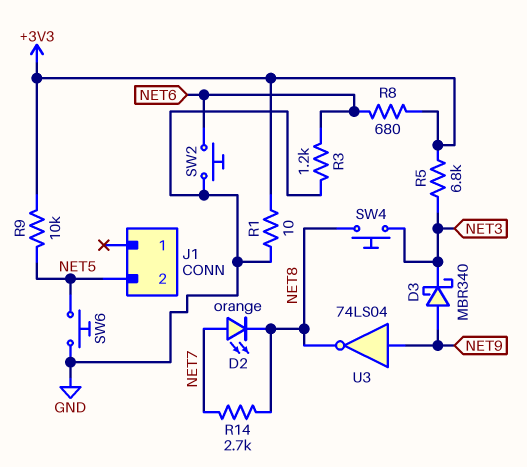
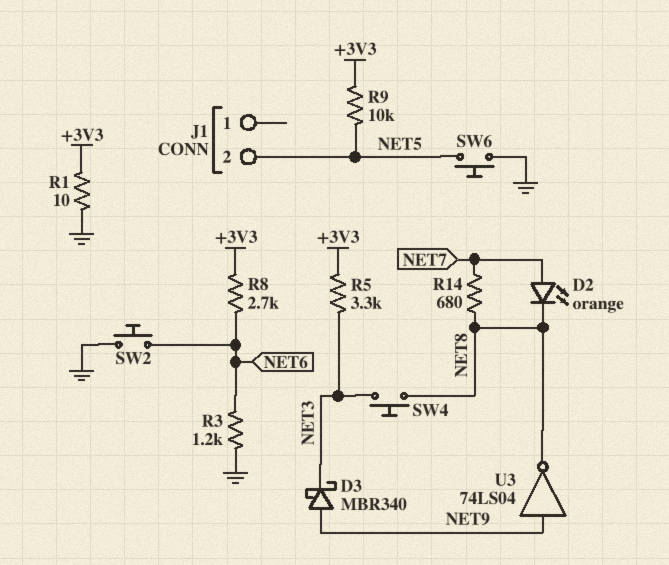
R5: 6.8k (+3V3, NET3) -> 3.3k (+3V3, NET3)
R8: 680 (+3V3, NET6) -> 2.7k (+3V3, NET6)
R14: 2.7k (NET7, NET8) -> 680 (NET7, NET8)

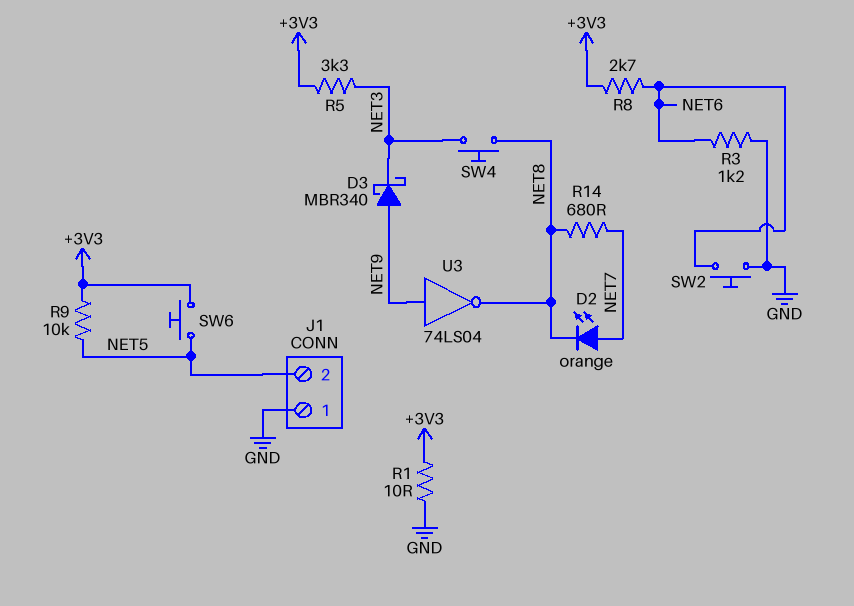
J1 pin 1: none -> GND
SW6: button (GND, NET5) -> button (+3V3, NET5)

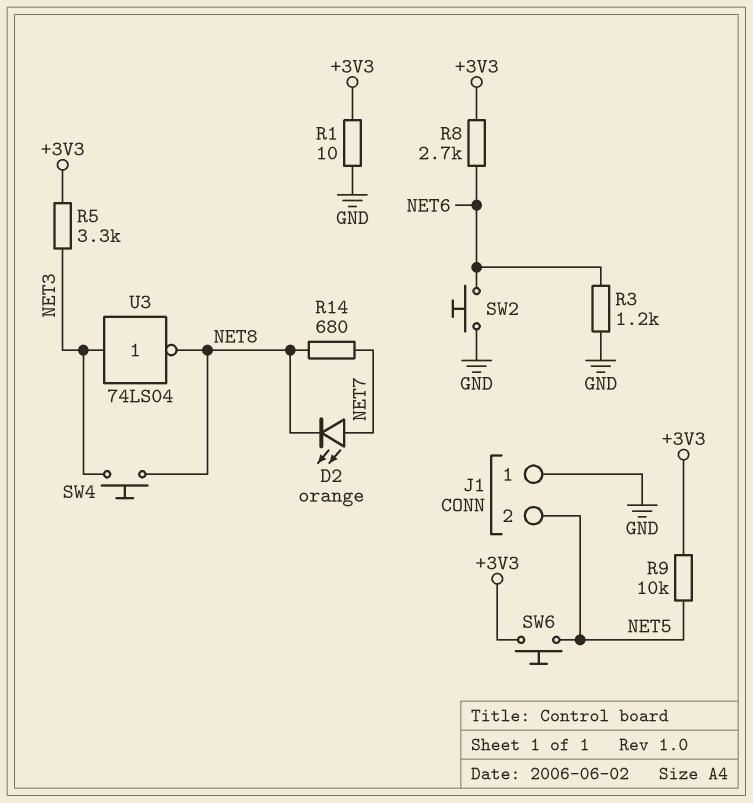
D3: schottky MBR340 (A NET9, K NET3) -> none
U3: NOT 74LS04 (in NET9, out NET8) -> NOT 74LS04 (in NET3, out NET8)

